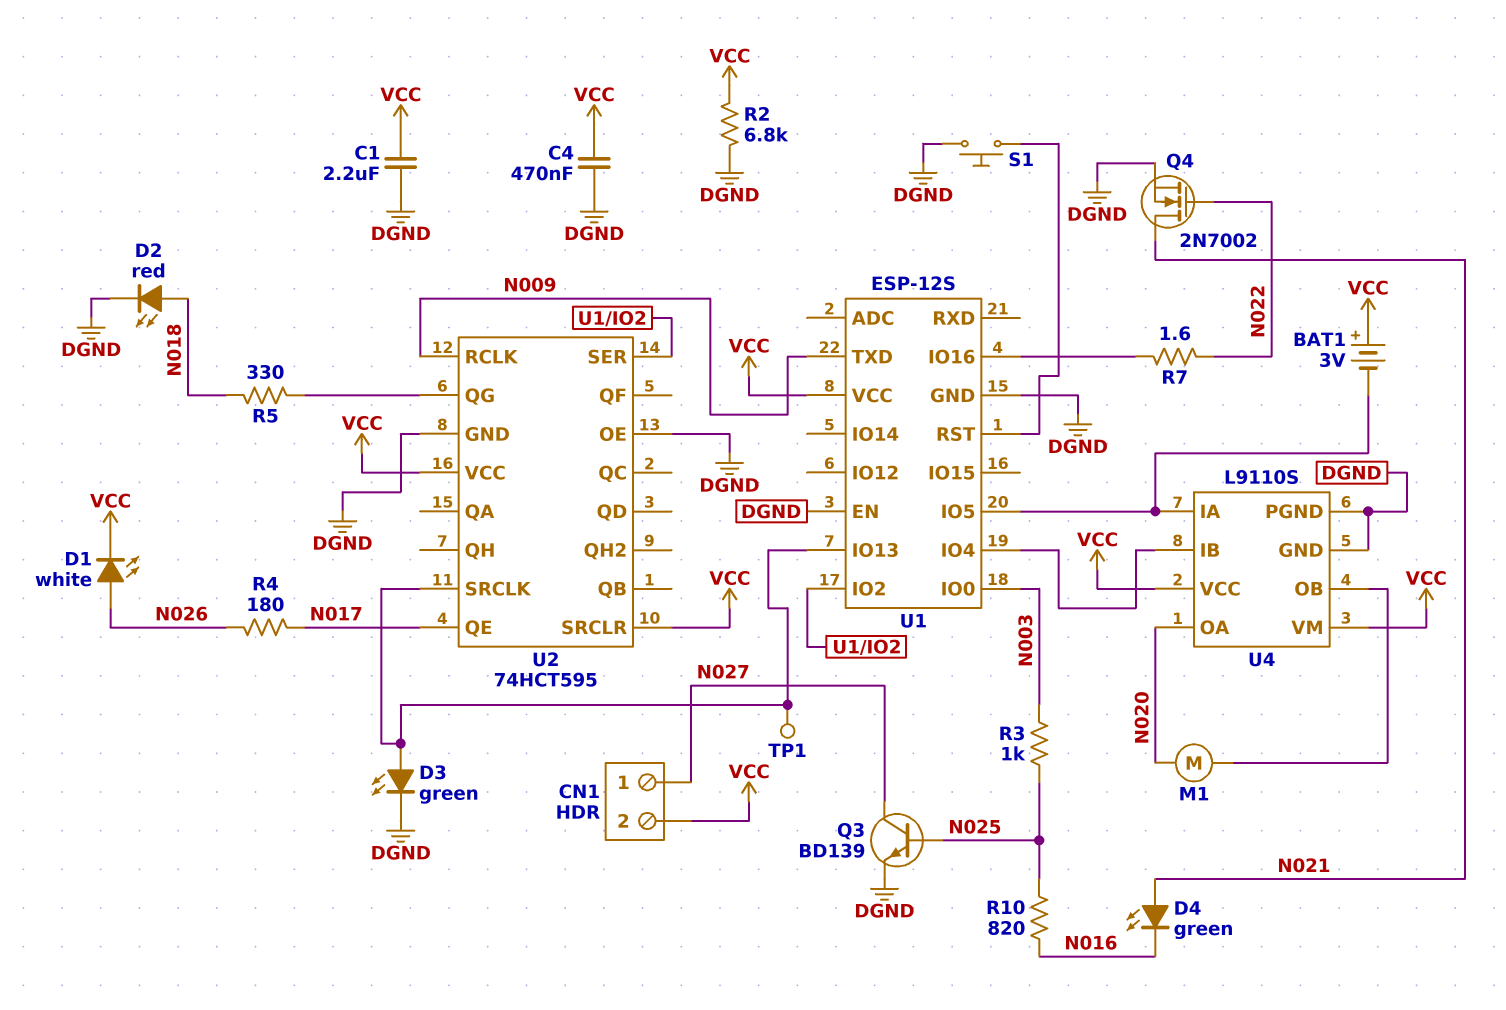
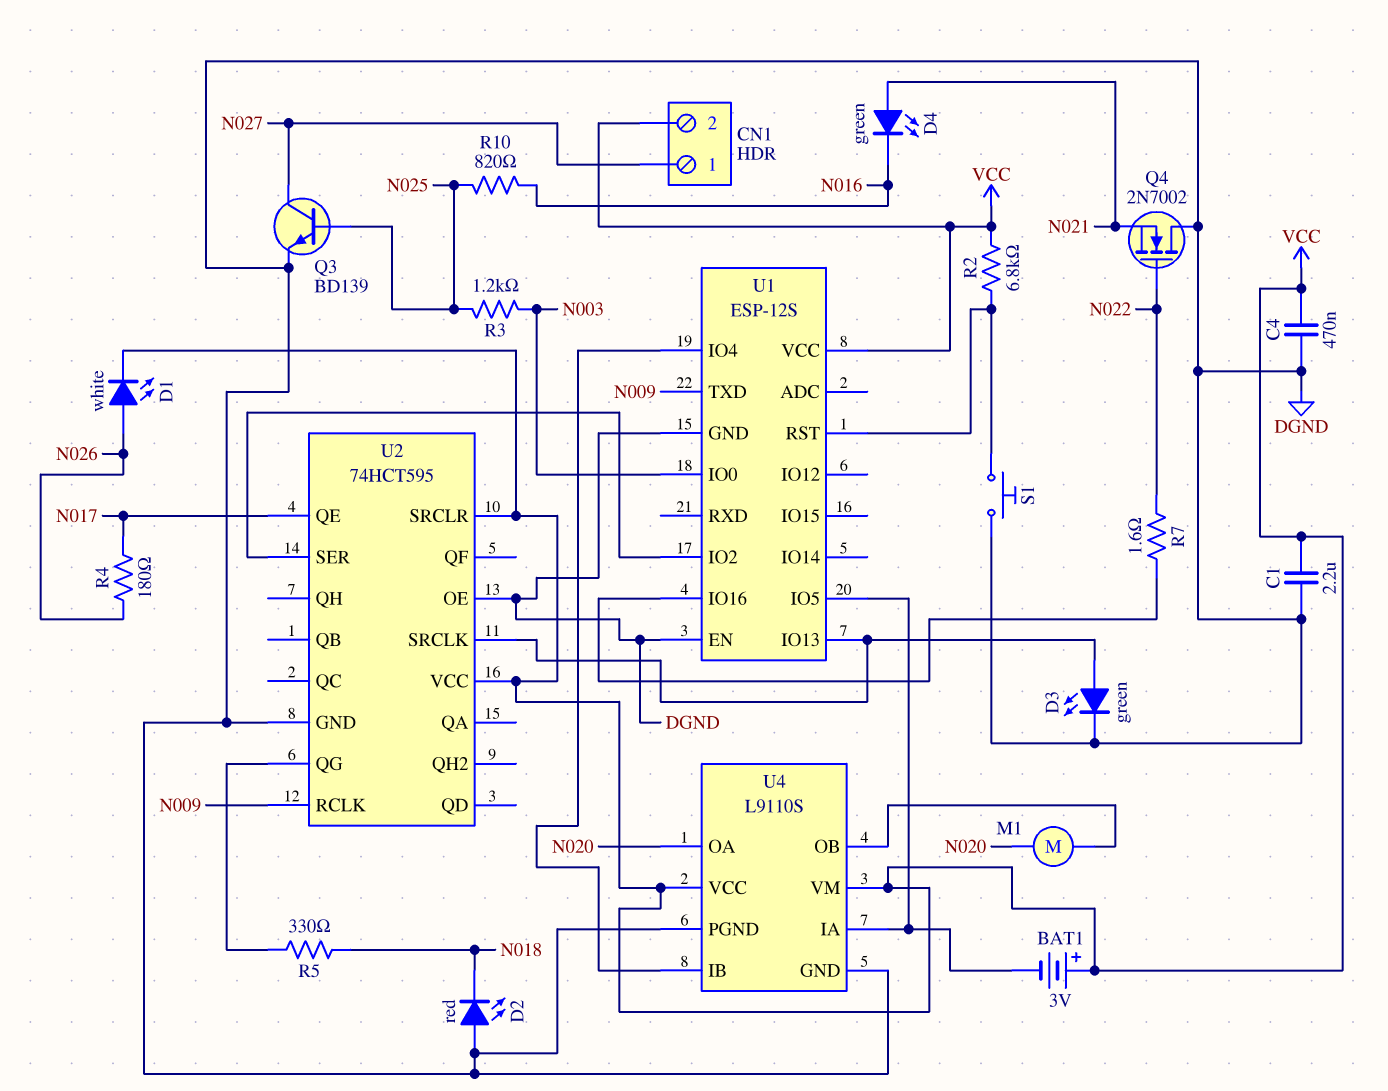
D2: LED red (A N018, K DGND) -> LED red (A DGND, K N018)
Q4: NMOS 2N7002 (G N022, D N021, S DGND) -> NMOS 2N7002 (G N022, D DGND, S N021)
R2: 6.8k (DGND, VCC) -> 6.8k (U1/RST, VCC)
R3: 1k (N003, N025) -> 1.2k (N003, N025)
TP1: test point (U1/IO13) -> none

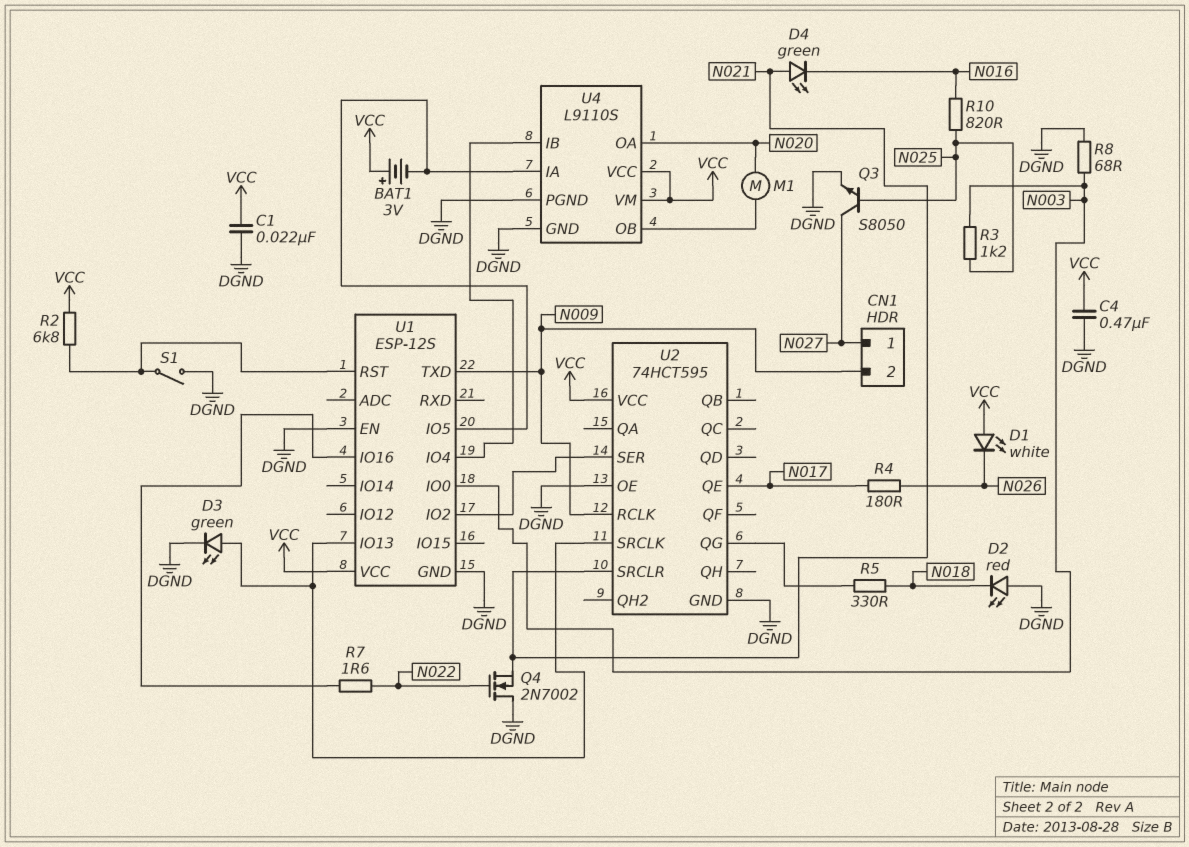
C1: 2.2uF (DGND, VCC) -> 22nF (DGND, VCC)
CN1 pin 2: VCC -> N009
D1: LED white (A N026, K VCC) -> LED white (A VCC, K N026)
Q3: NPN BD139 (B N025, C N027, E DGND) -> NPN S8050 (B N025, C N027, E DGND)
R8: none -> 68 (DGND, N003)
S1: button (DGND, U1/RST) -> switch (DGND, U1/RST)
U2 pin SRCLR: VCC -> N021

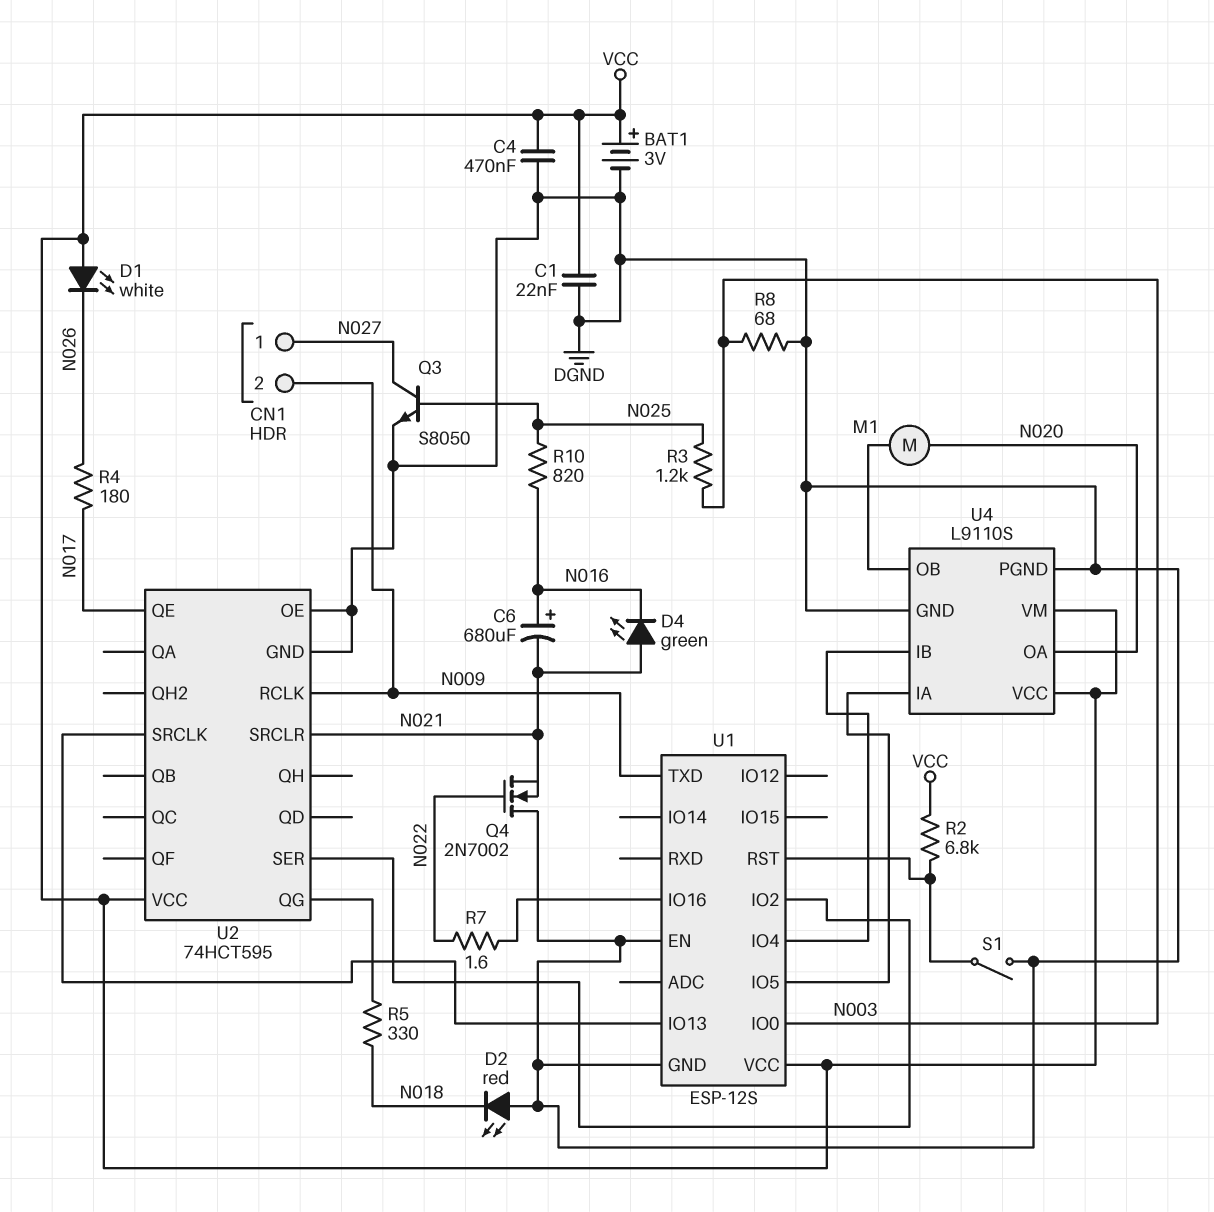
BAT1: 3V (plus VCC, minus U1/IO5) -> 3V (plus VCC, minus DGND)
C6: none -> 680uF (plus N016, minus N021)
D3: LED green (A U1/IO13, K DGND) -> none

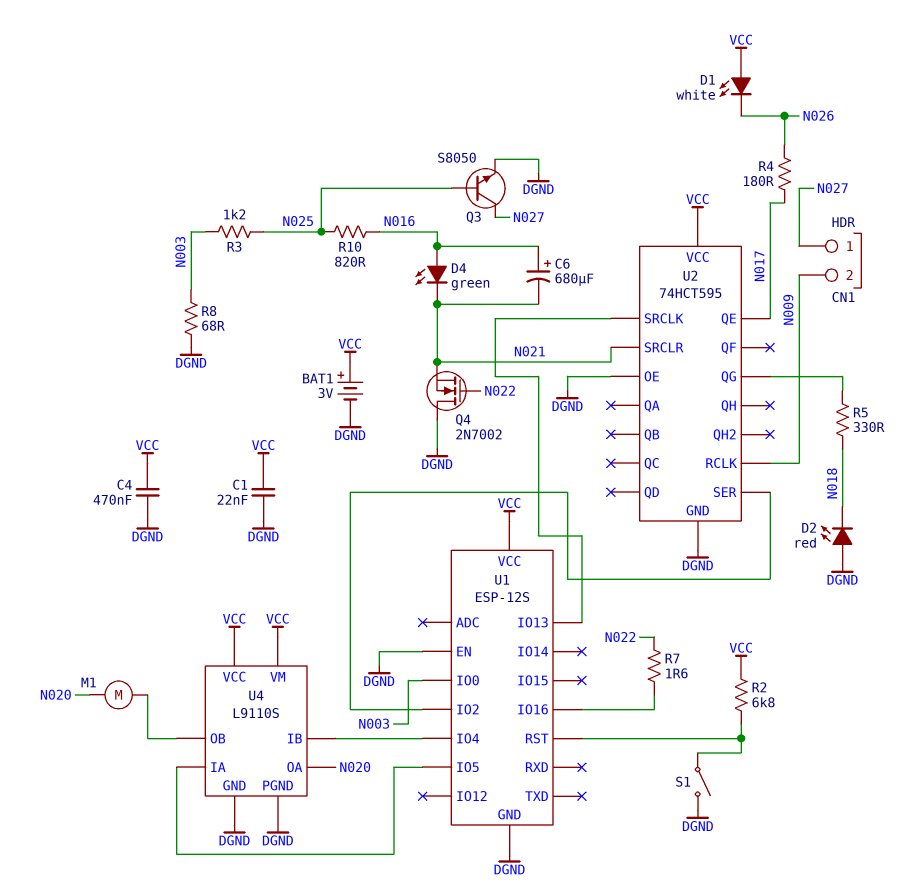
D4: LED green (A N021, K N016) -> LED green (A N016, K N021)
U1 pin TXD: N009 -> none

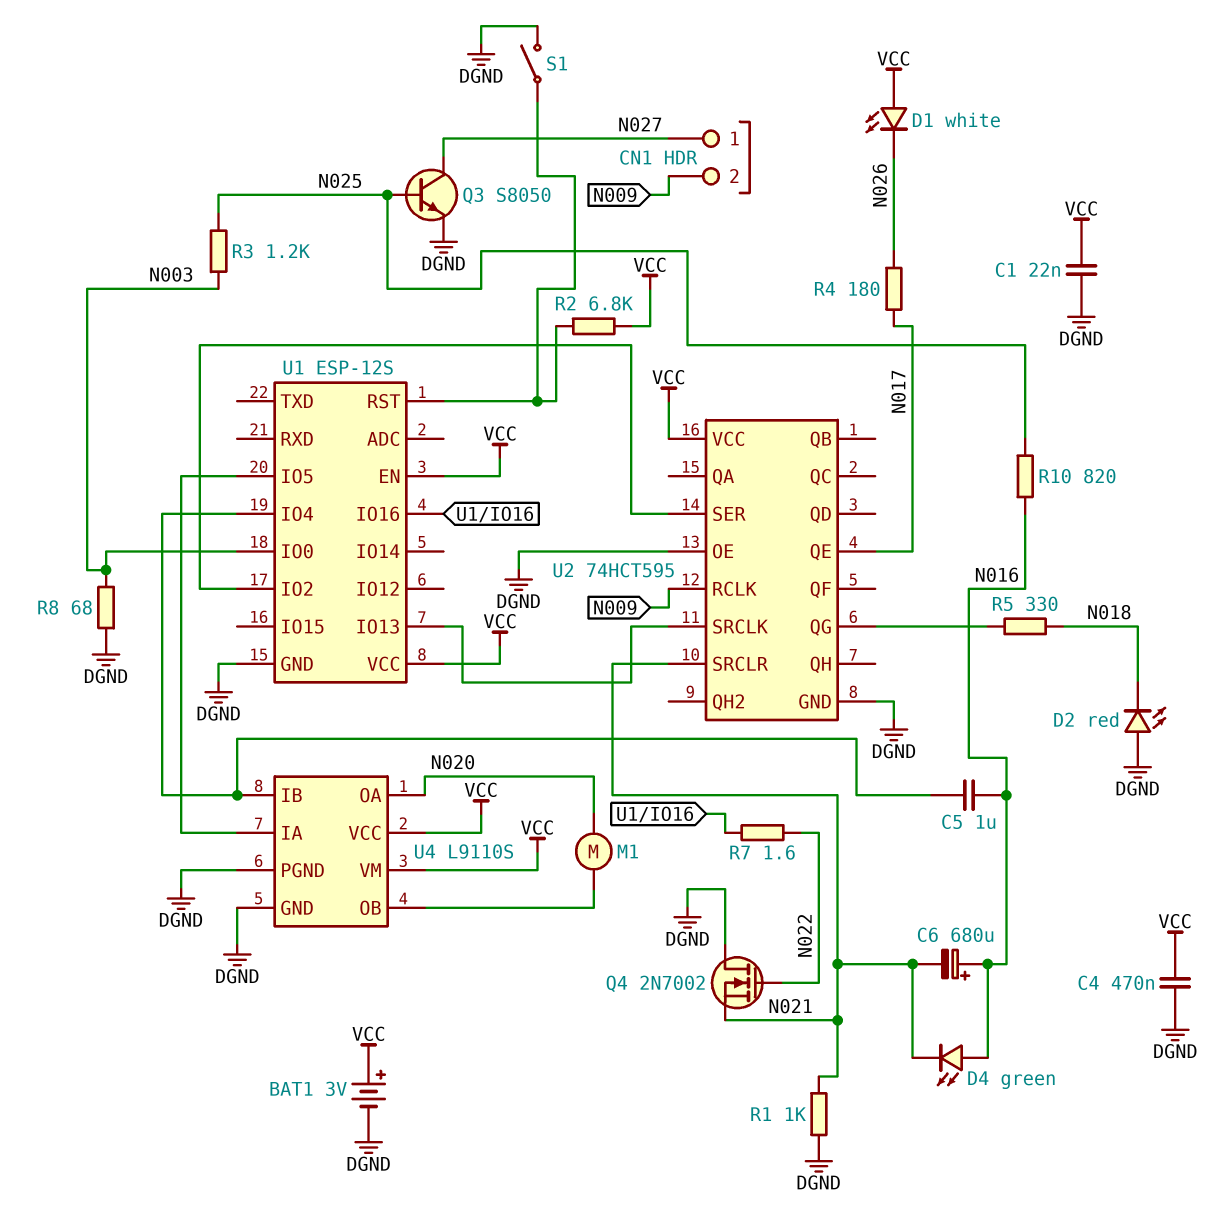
C5: none -> 1uF (N016, U1/IO4)
R1: none -> 1k (DGND, N021)
U1 pin EN: DGND -> VCC

